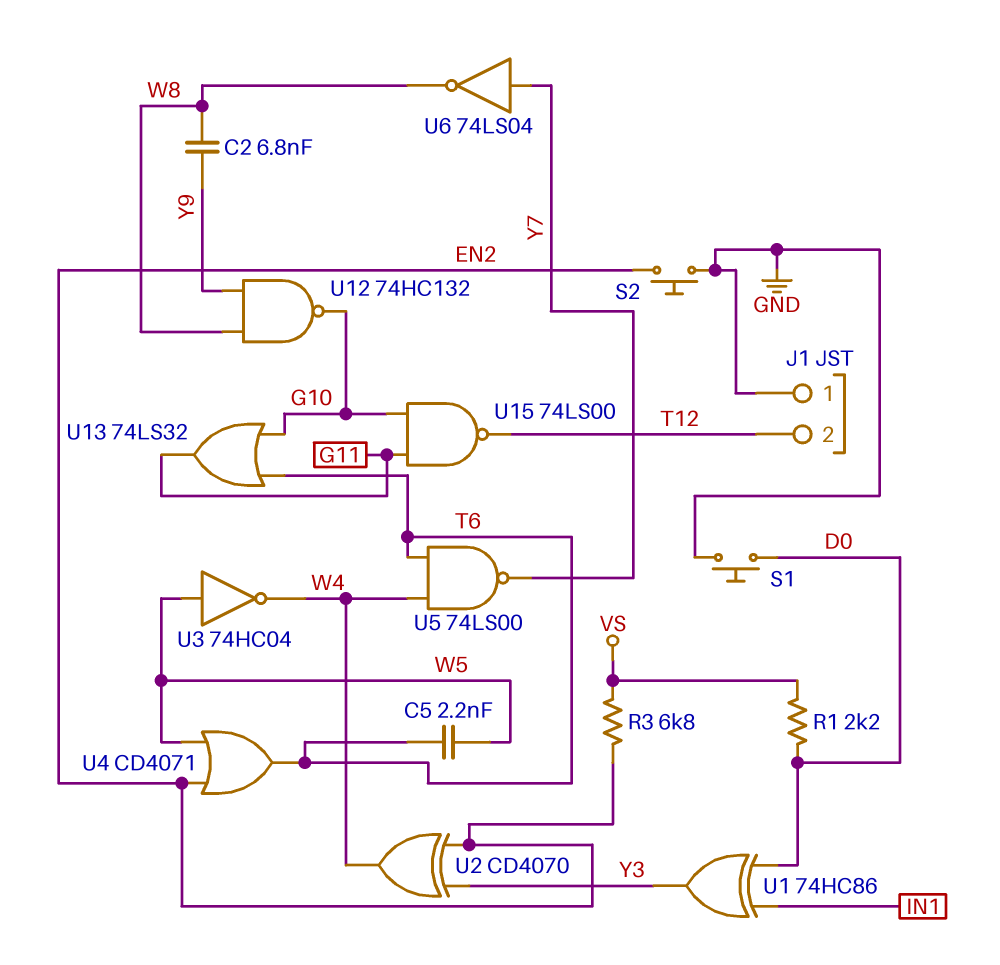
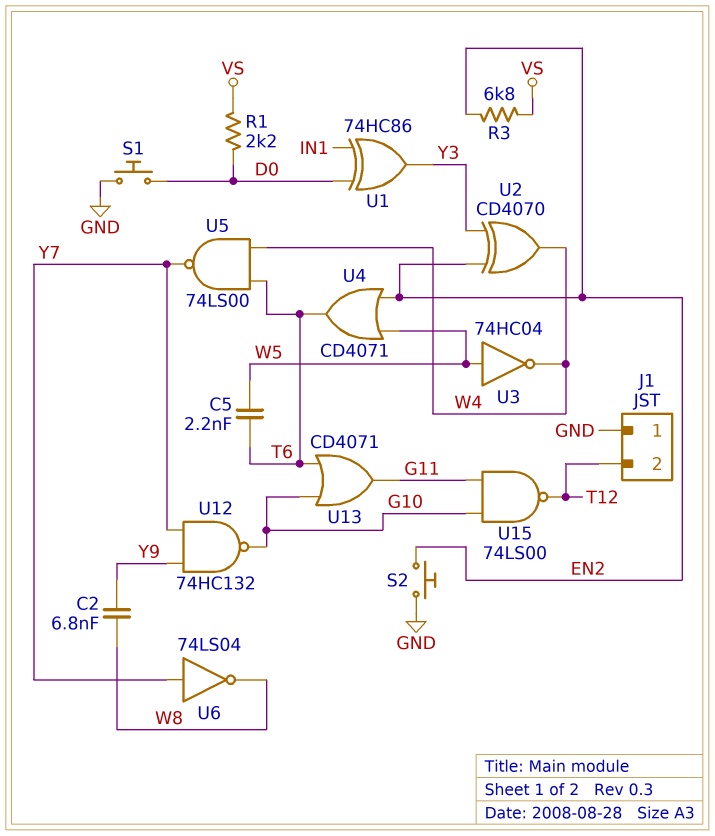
U12: NAND 74HC132 (in W8, in Y9, out G10) -> NAND 74HC132 (in Y7, in Y9, out G10)
U13: OR 74LS32 (in G10, in T6, out G11) -> OR CD4071 (in G10, in T6, out G11)

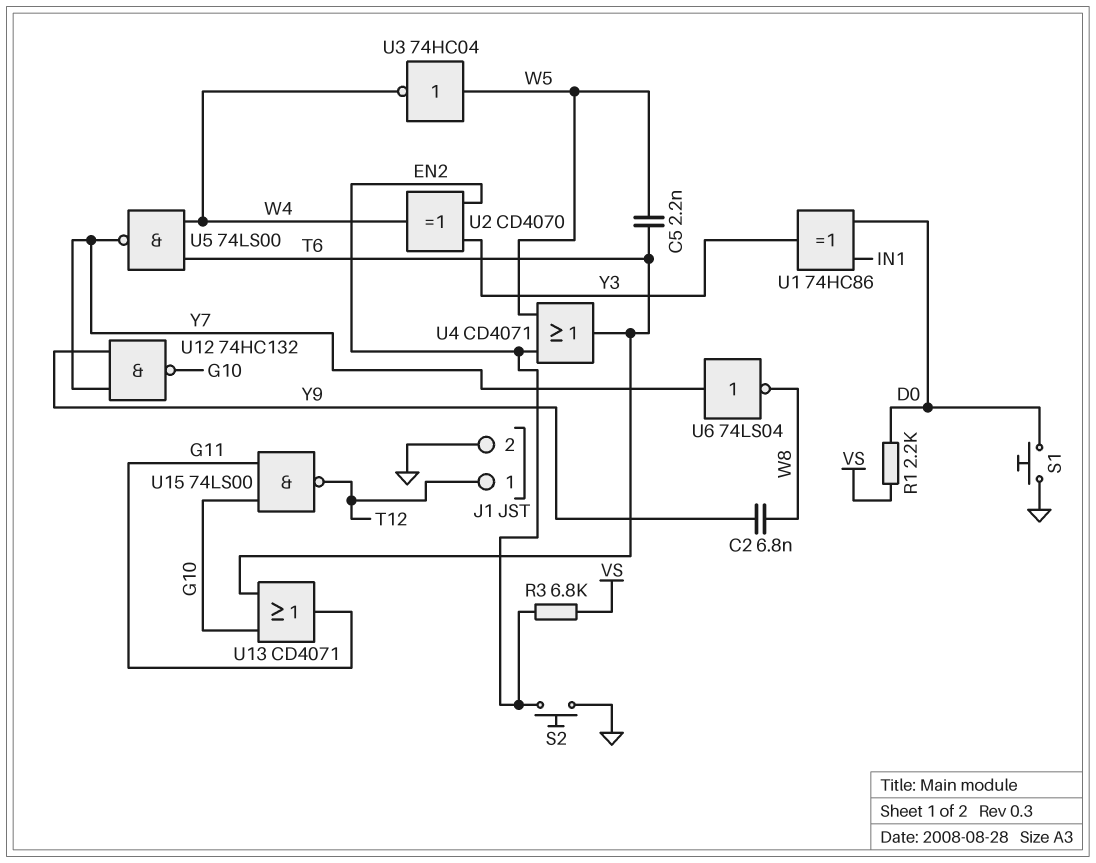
J1 pin 1: GND -> T12
J1 pin 2: T12 -> GND

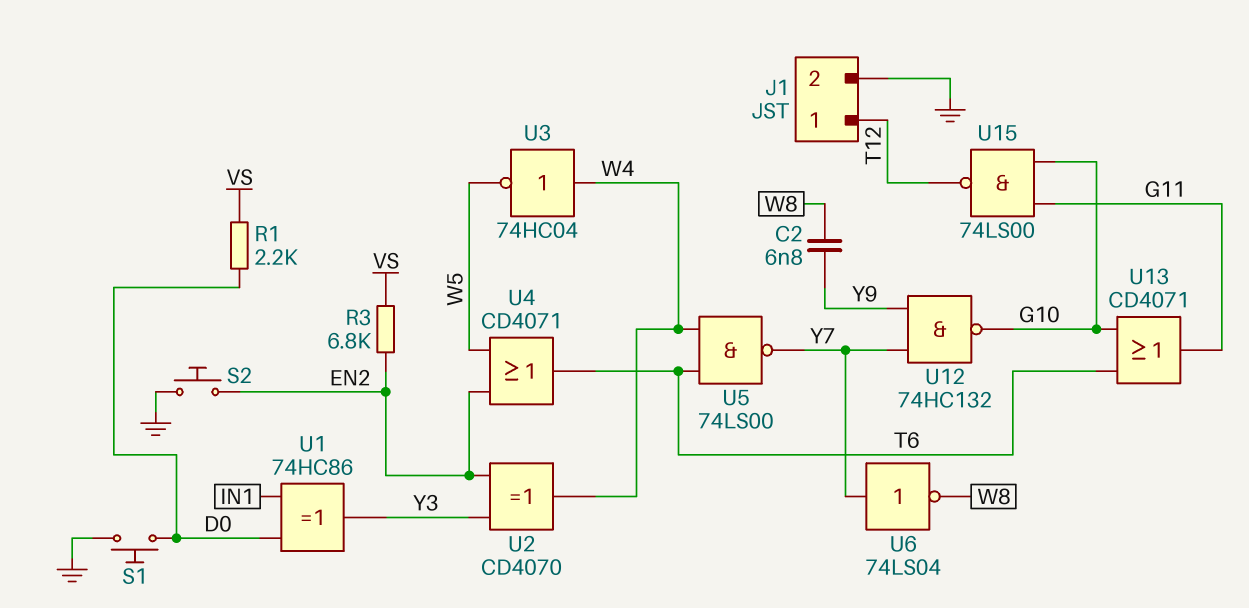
C5: 2.2nF (T6, W5) -> none
U3: NOT 74HC04 (in W5, out W4) -> NOT 74HC04 (in W4, out W5)

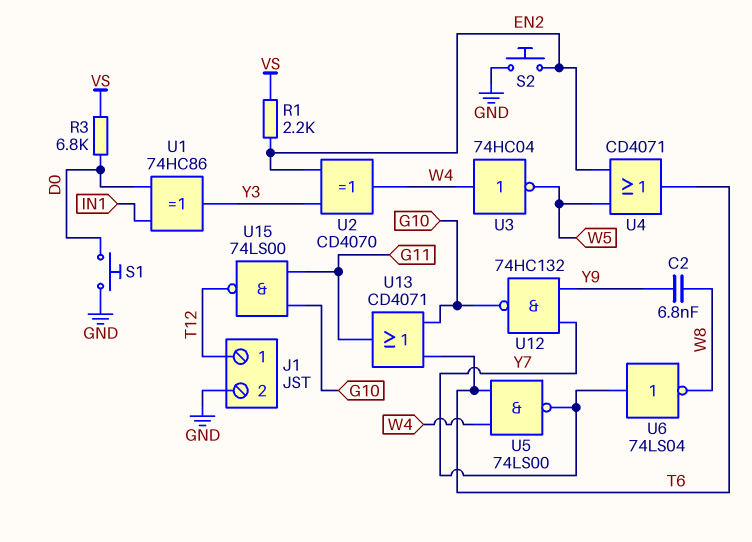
R1: 2.2k (D0, VS) -> 2.2k (EN2, VS)
R3: 6.8k (EN2, VS) -> 6.8k (D0, VS)

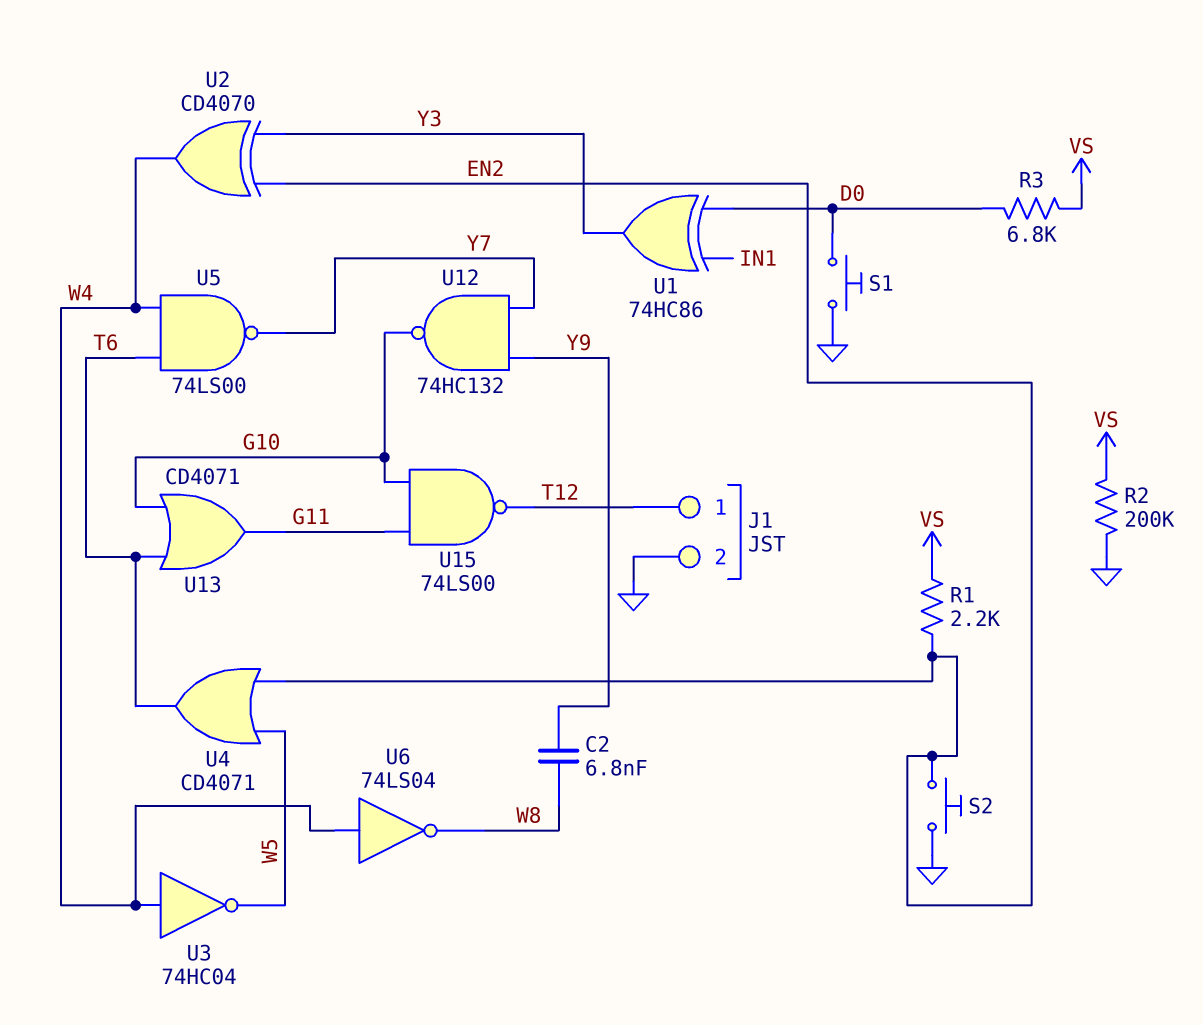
R2: none -> 200k (GND, VS)
U6: NOT 74LS04 (in Y7, out W8) -> NOT 74LS04 (in W4, out W8)

